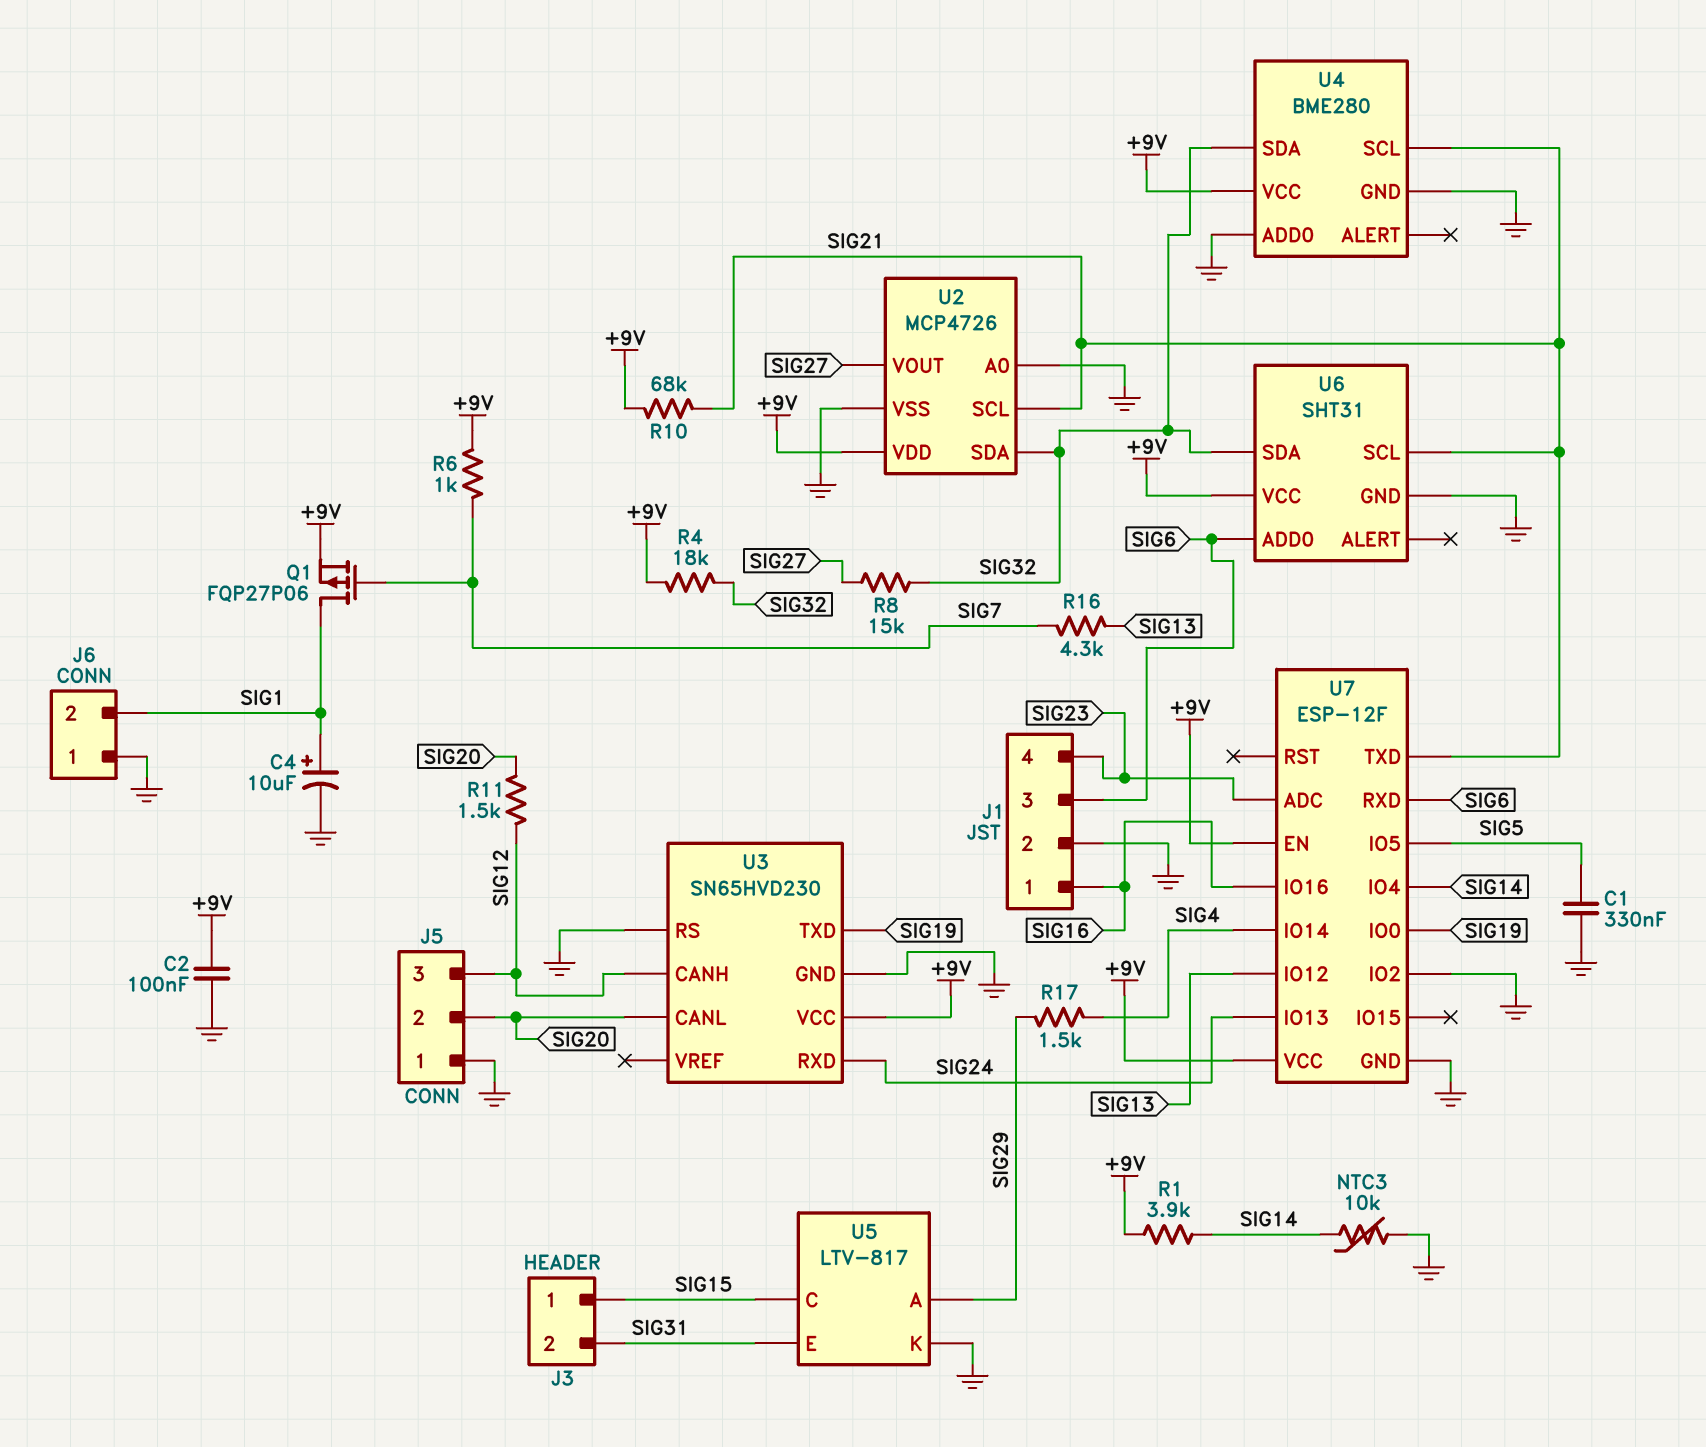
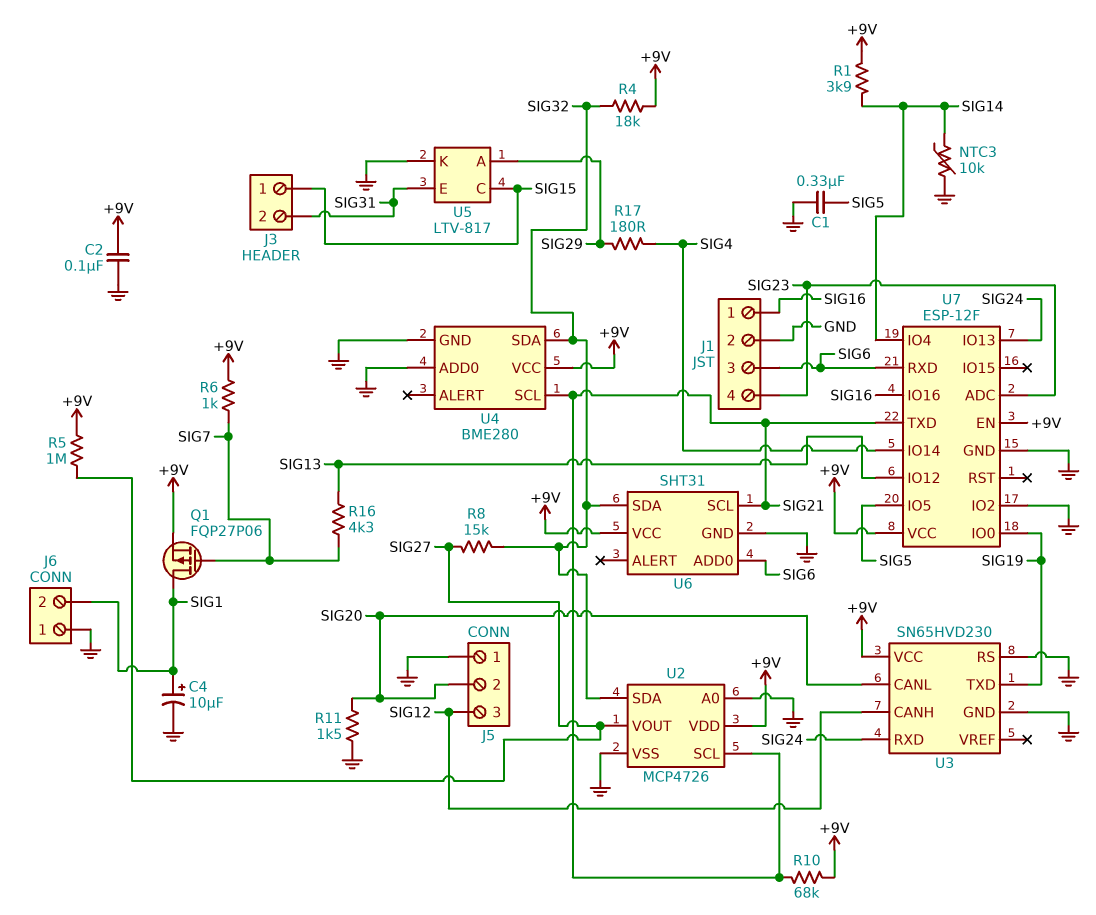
R5: none -> 1M (+9V, SIG27)
R11: 1.5k (SIG12, SIG20) -> 1.5k (GND, SIG20)
R17: 1.5k (SIG4, SIG29) -> 180 (SIG4, SIG29)

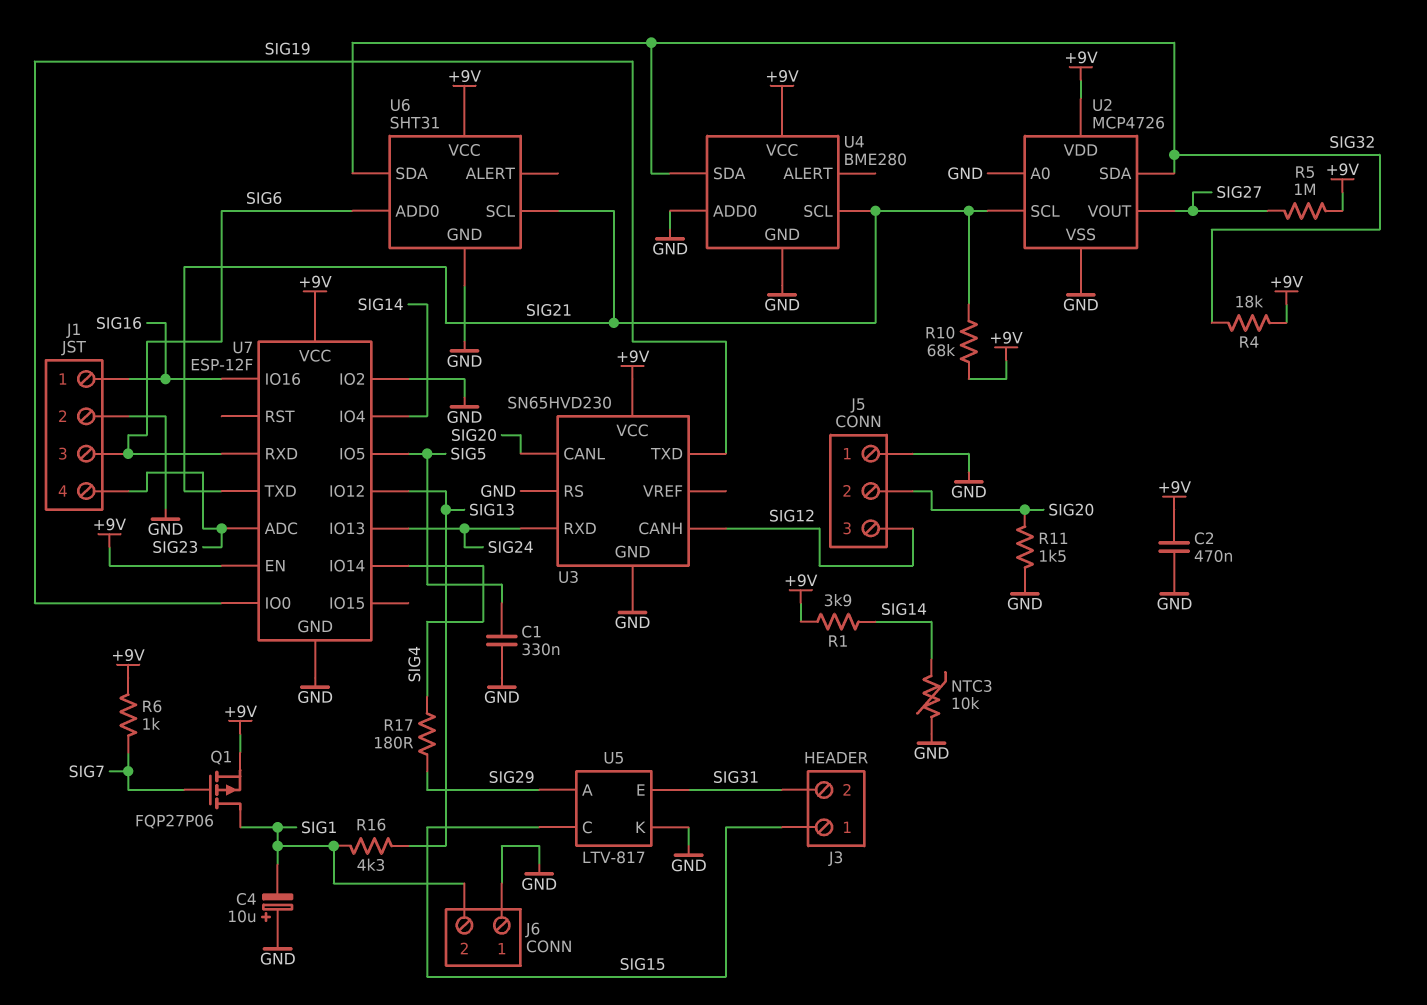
C2: 100nF (+9V, GND) -> 470nF (+9V, GND)
C4: 10uF (plus SIG1, minus GND) -> 10uF (plus GND, minus SIG1)
R8: 15k (SIG27, SIG32) -> none
R16: 4.3k (SIG7, SIG13) -> 4.3k (SIG1, SIG13)

